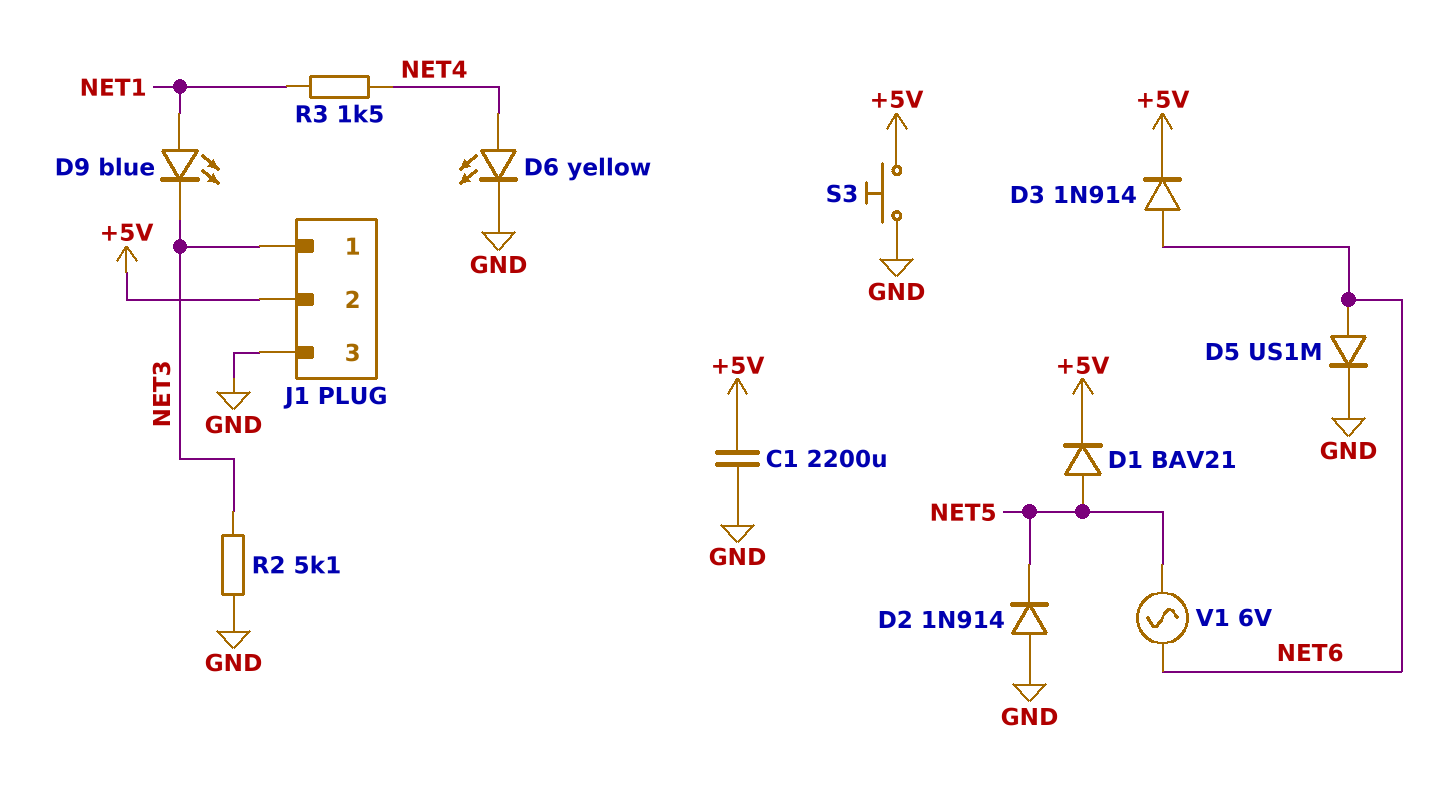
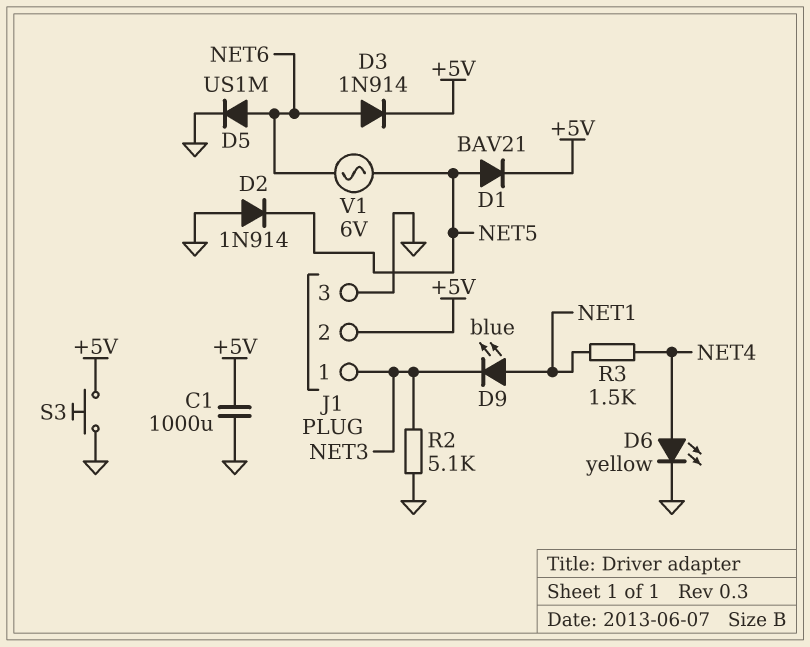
C1: 2200uF (+5V, GND) -> 1000uF (+5V, GND)

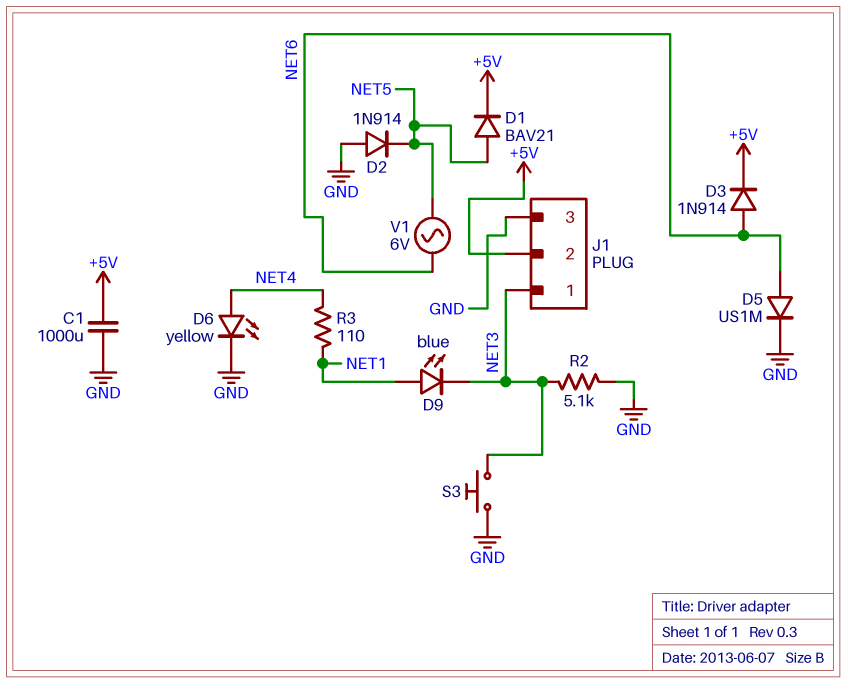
R3: 1.5k (NET1, NET4) -> 110 (NET1, NET4)
S3: button (+5V, GND) -> button (GND, NET3)

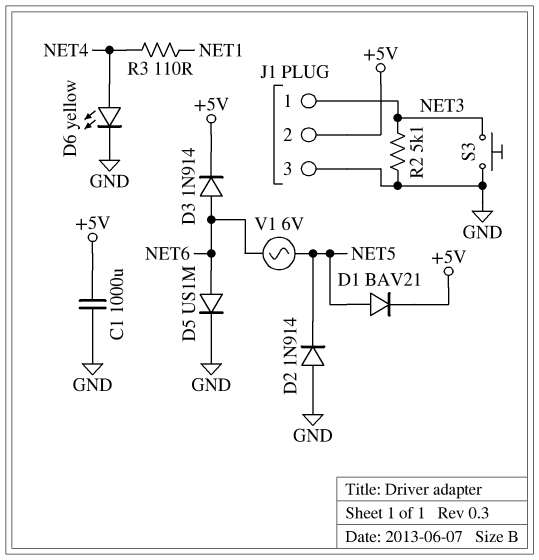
D9: LED blue (A NET1, K NET3) -> none

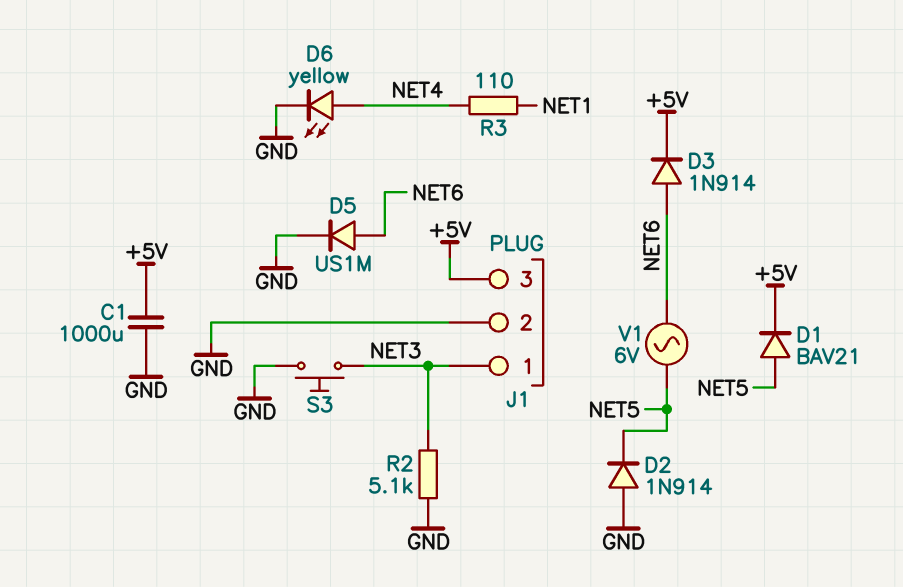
J1 pin 2: +5V -> GND
J1 pin 3: GND -> +5V

